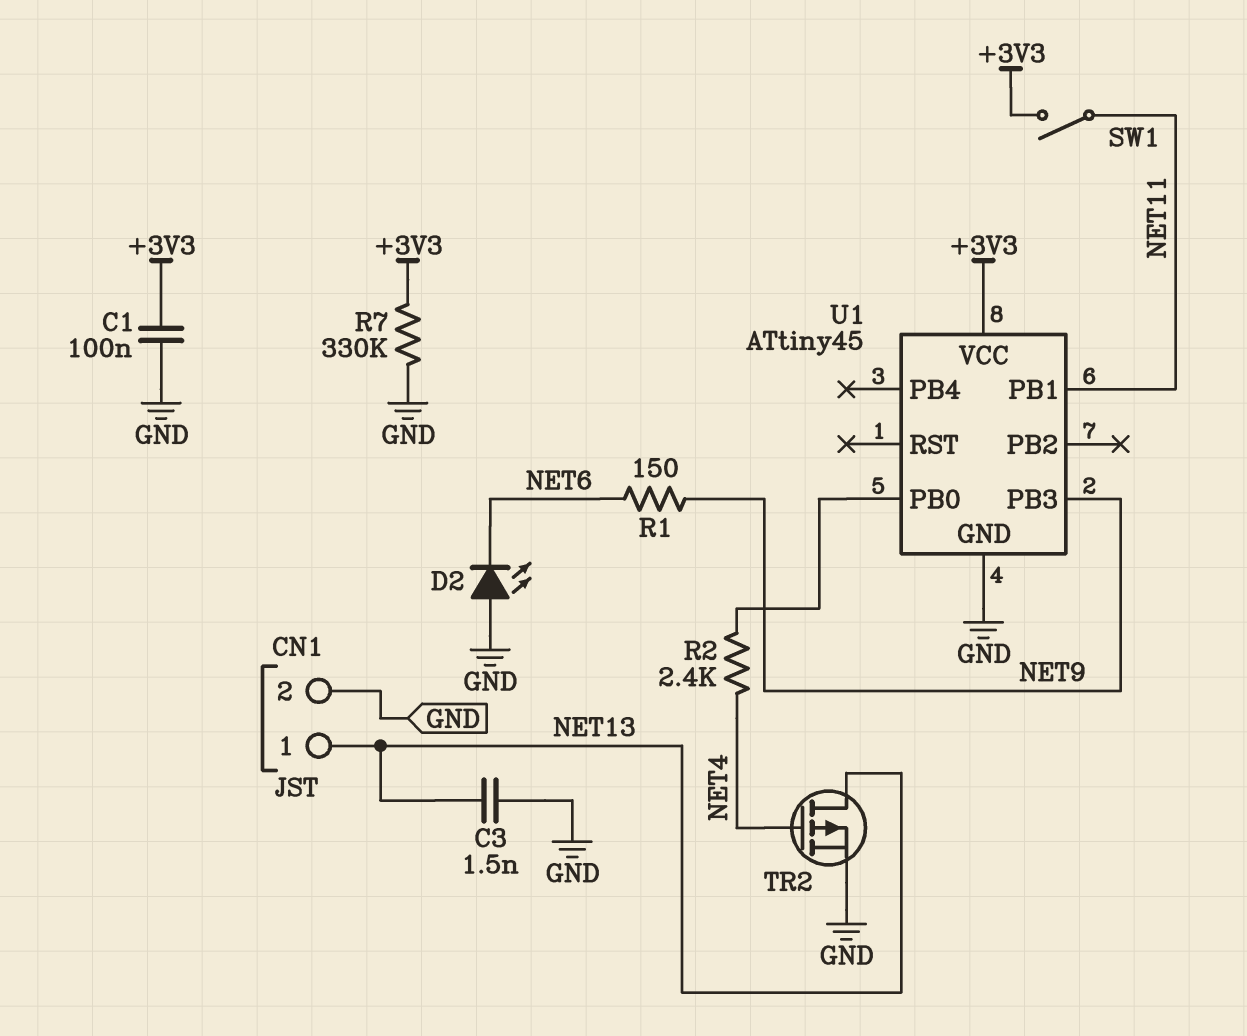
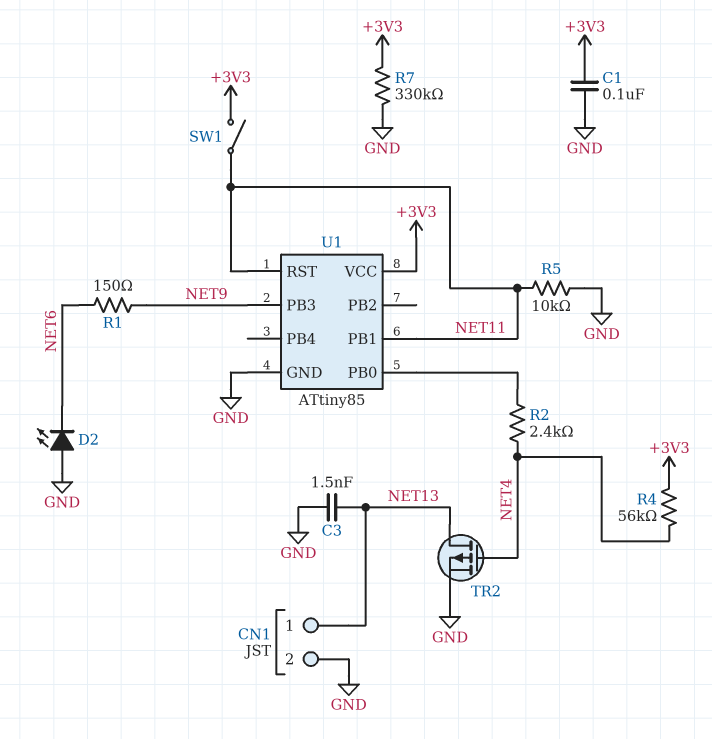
R4: none -> 56k (+3V3, NET4)
R5: none -> 10k (GND, NET11)
U1: ATtiny45 -> ATtiny85
U1 pin RST: none -> NET11

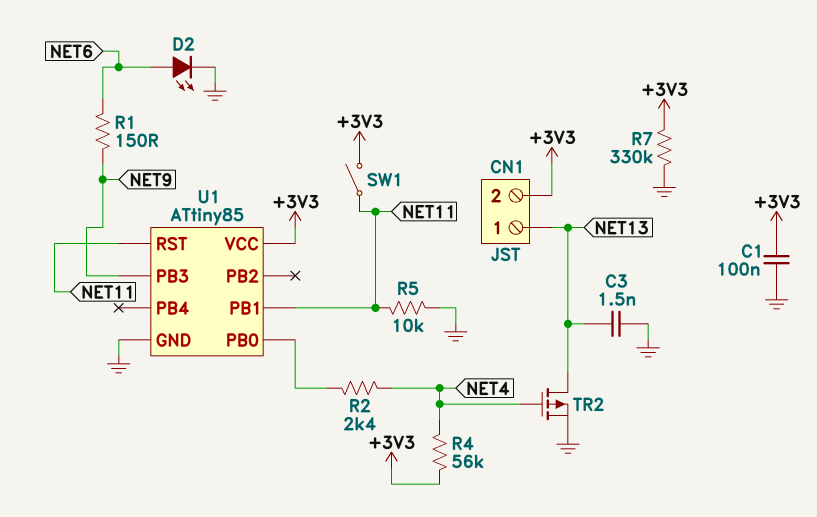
CN1 pin 2: GND -> +3V3
D2: LED (A GND, K NET6) -> LED (A NET6, K GND)

